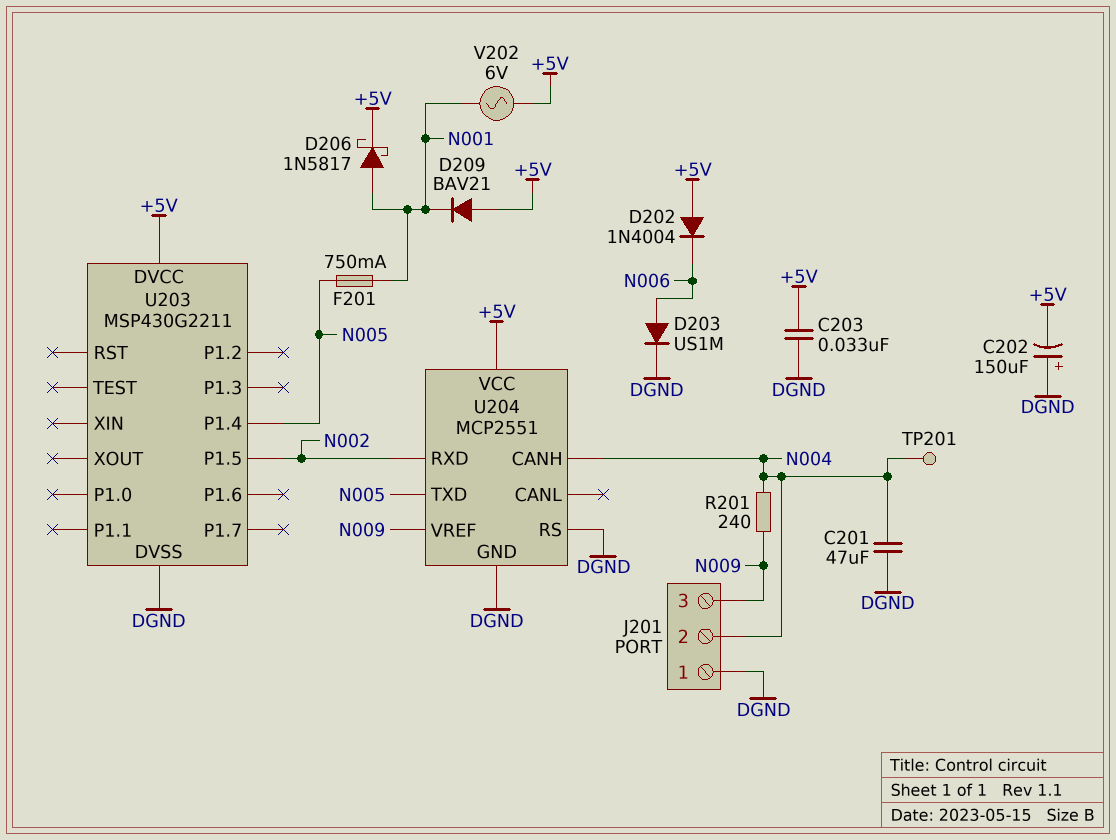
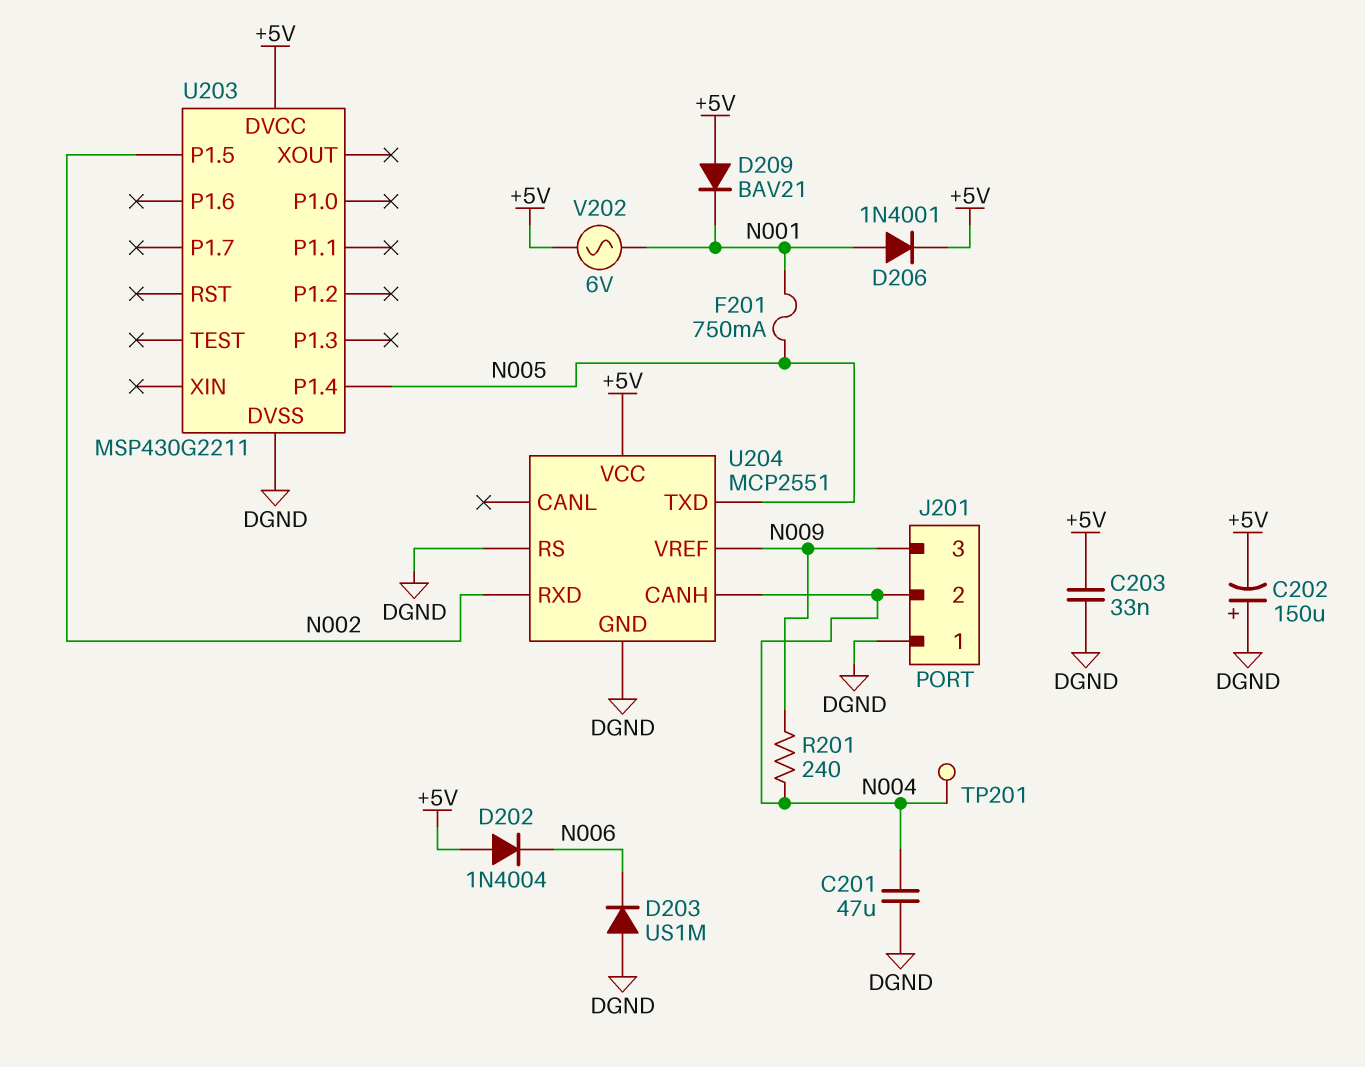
D203: diode US1M (A N006, K DGND) -> diode US1M (A DGND, K N006)
D206: schottky 1N5817 (A N001, K +5V) -> diode 1N4001 (A N001, K +5V)

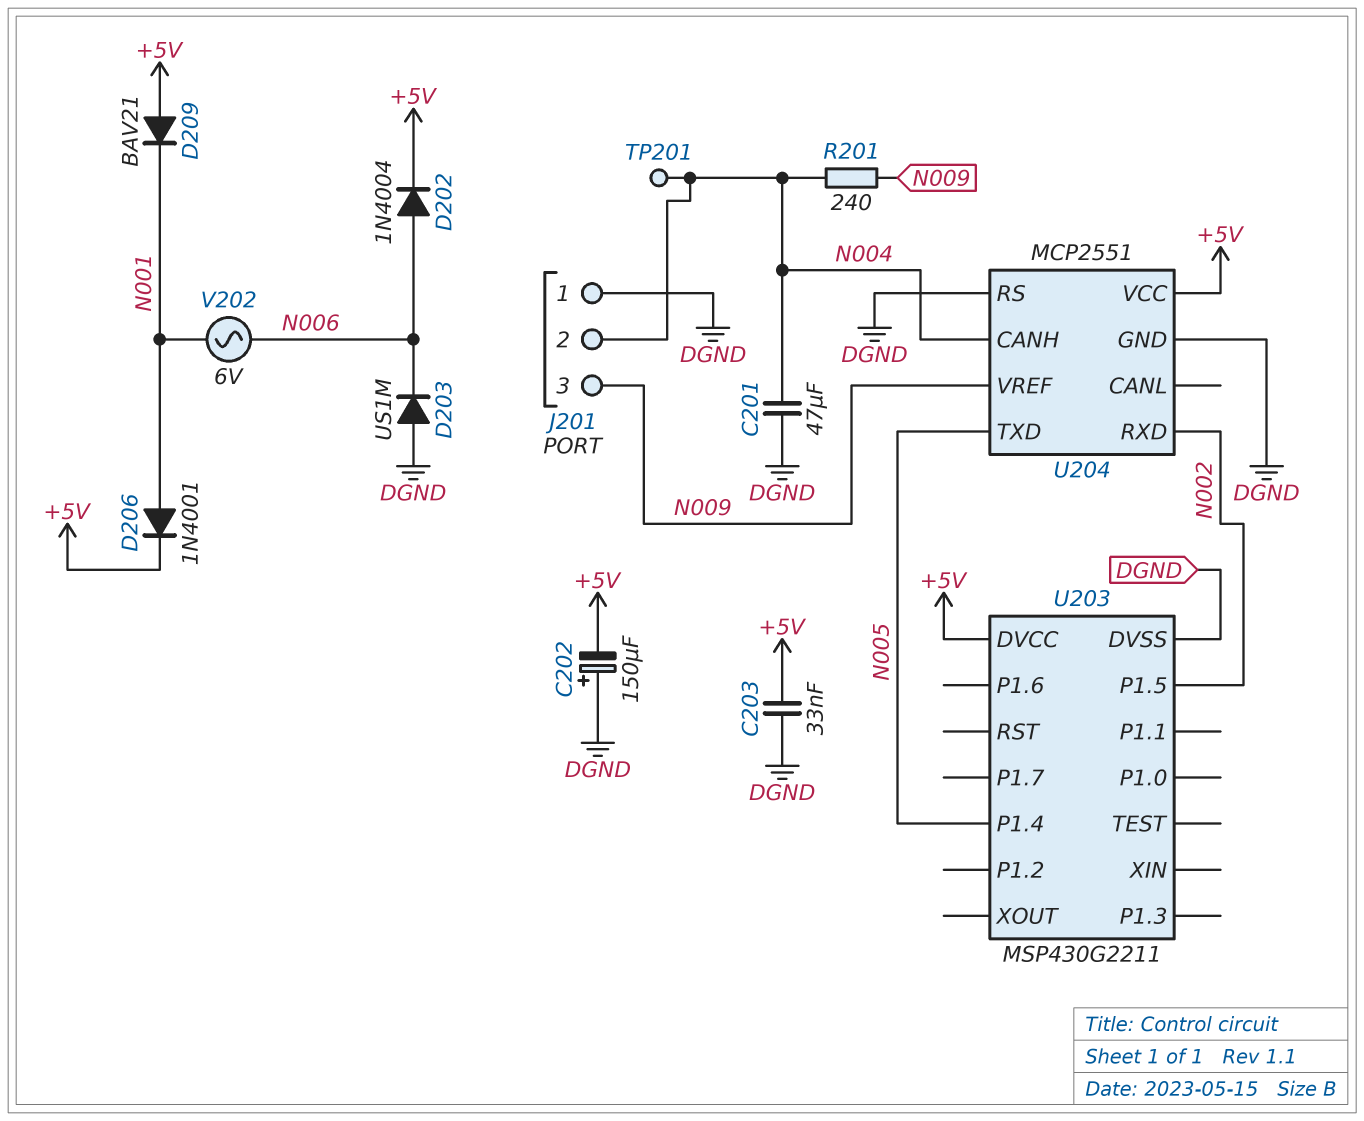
D202: diode 1N4004 (A +5V, K N006) -> diode 1N4004 (A N006, K +5V)
F201: 750mA (N001, N005) -> none
V202: AC 6V (+5V, N001) -> AC 6V (N001, N006)

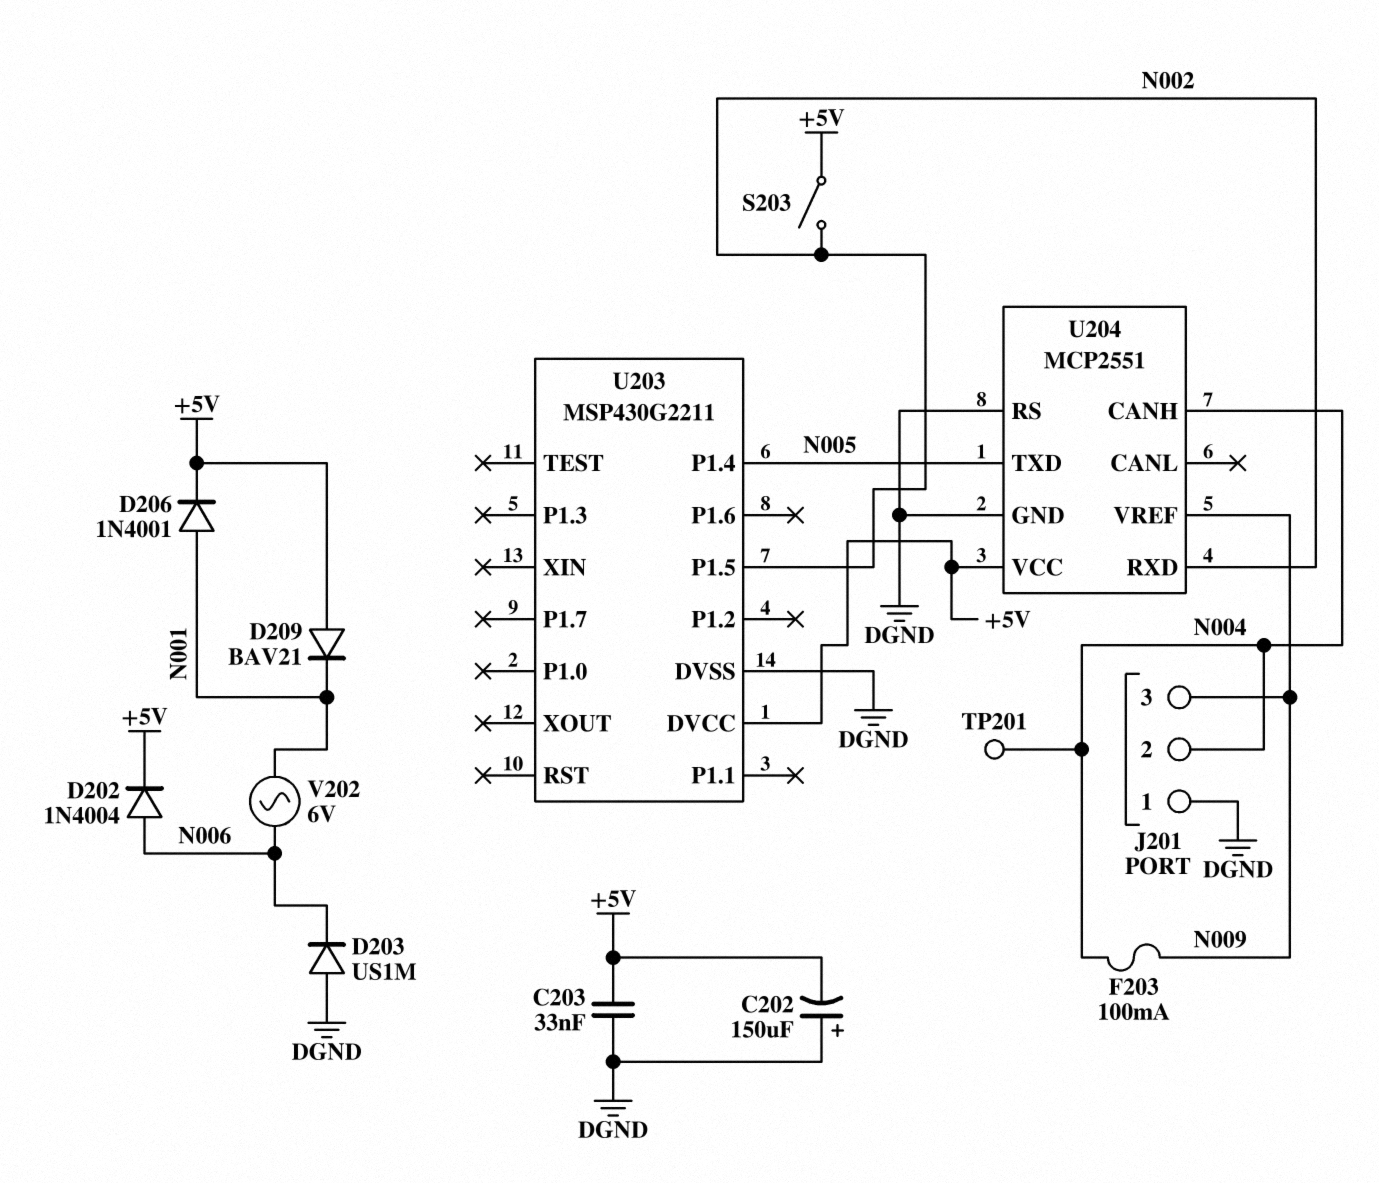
C201: 47uF (DGND, N004) -> none
F203: none -> 100mA (N004, N009)
R201: 240 (N004, N009) -> none
S203: none -> switch (+5V, N002)

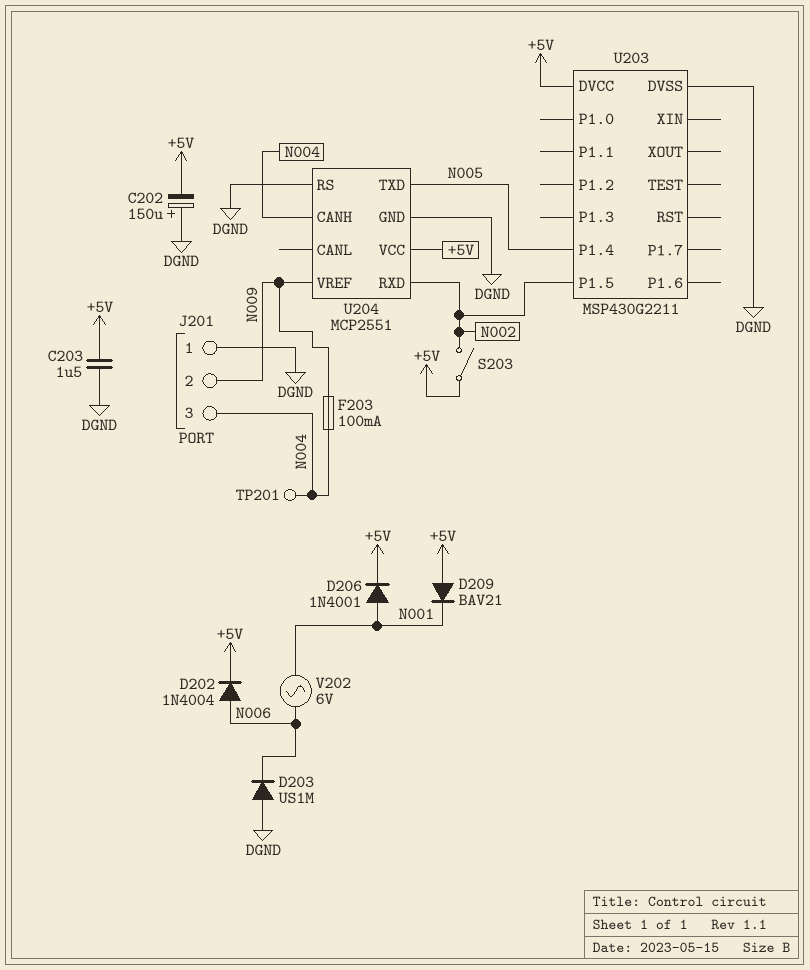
C203: 33nF (+5V, DGND) -> 1.5uF (+5V, DGND)
J201 pin 2: N004 -> N009
J201 pin 3: N009 -> N004

